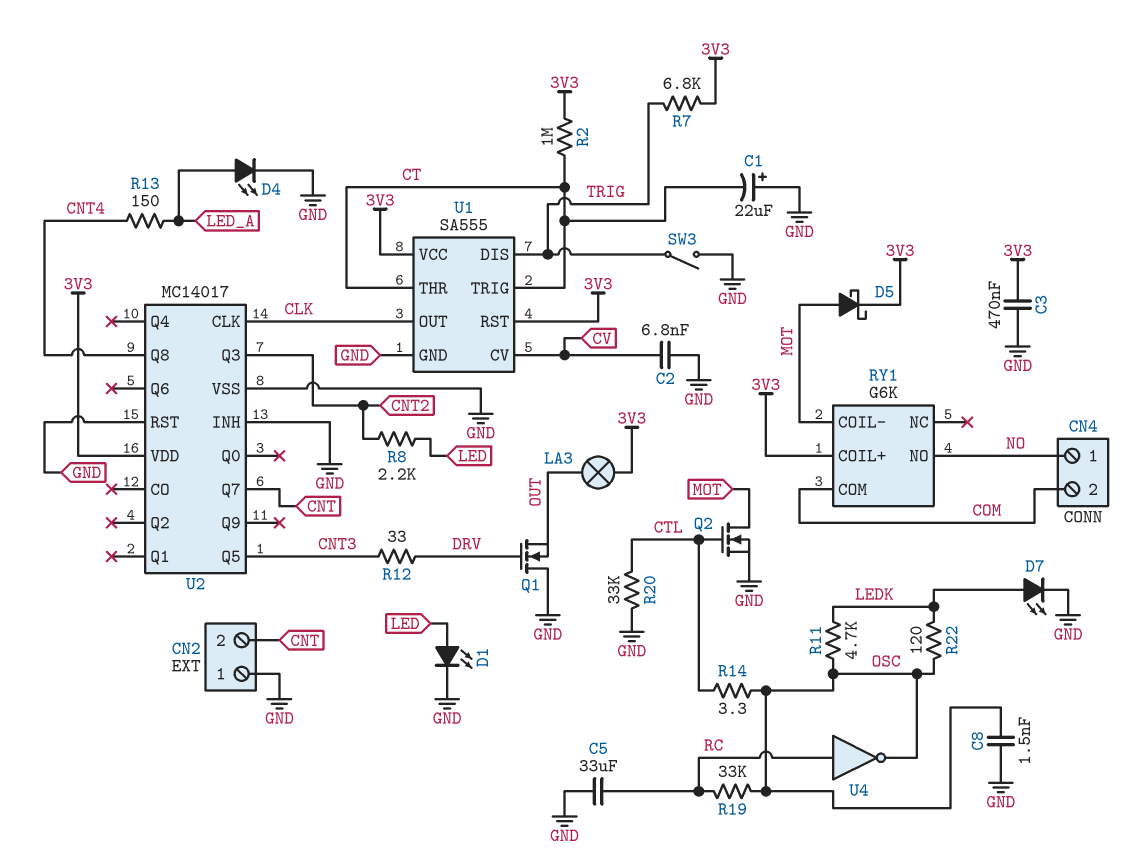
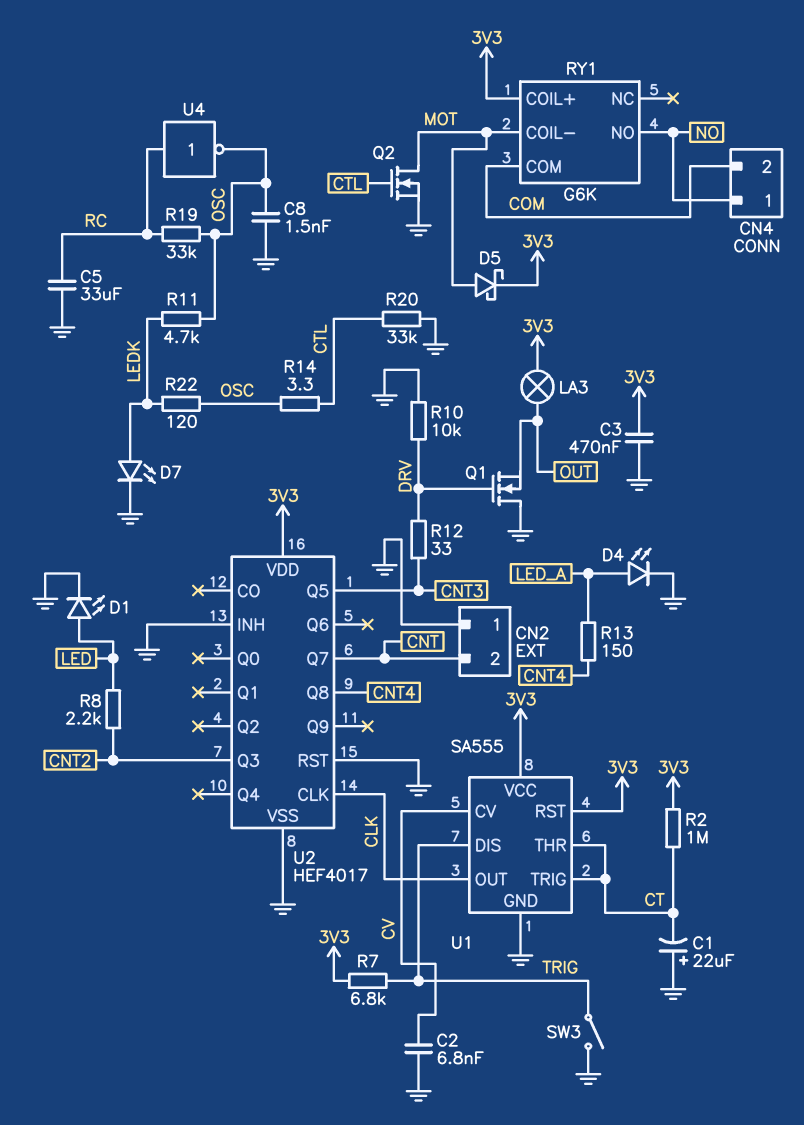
R10: none -> 10k (DRV, GND)
U2: MC14017 -> HEF4017

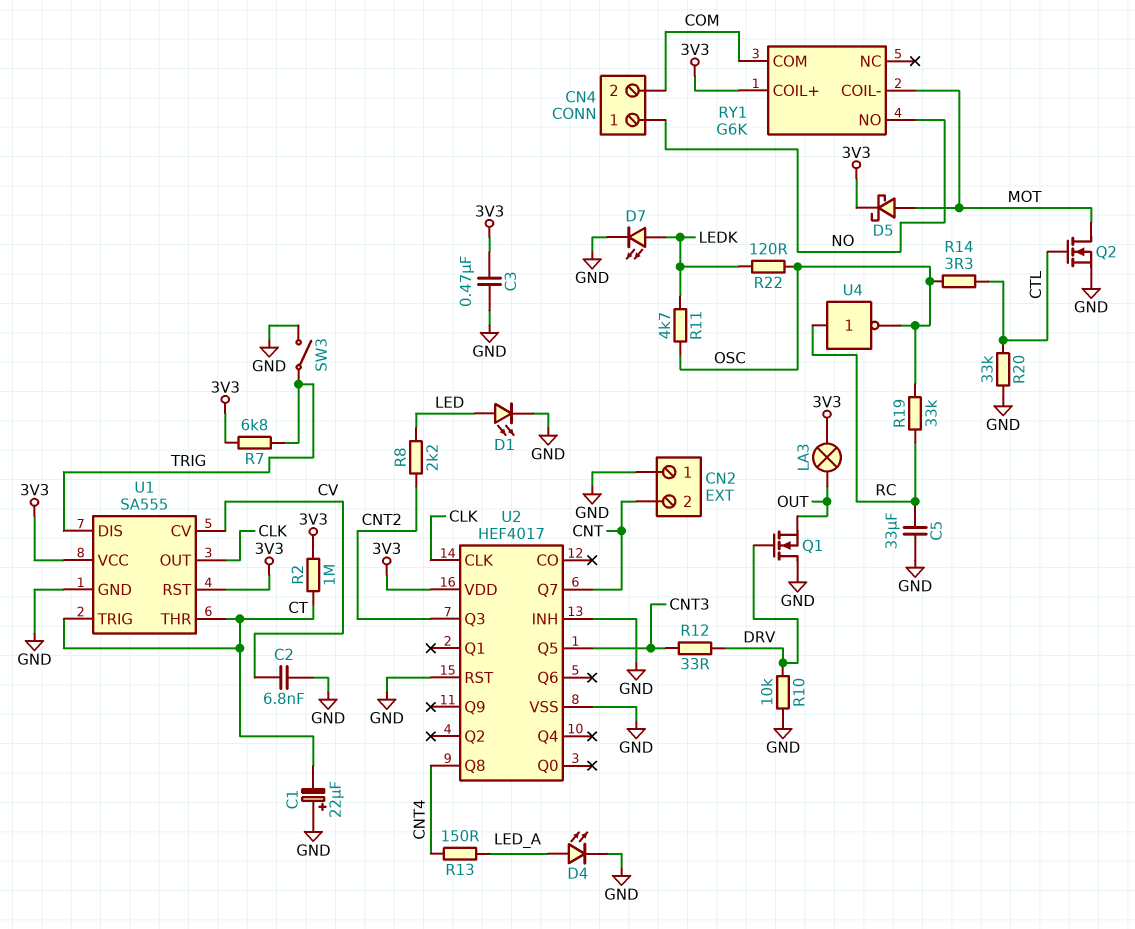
C8: 1.5nF (GND, OSC) -> none

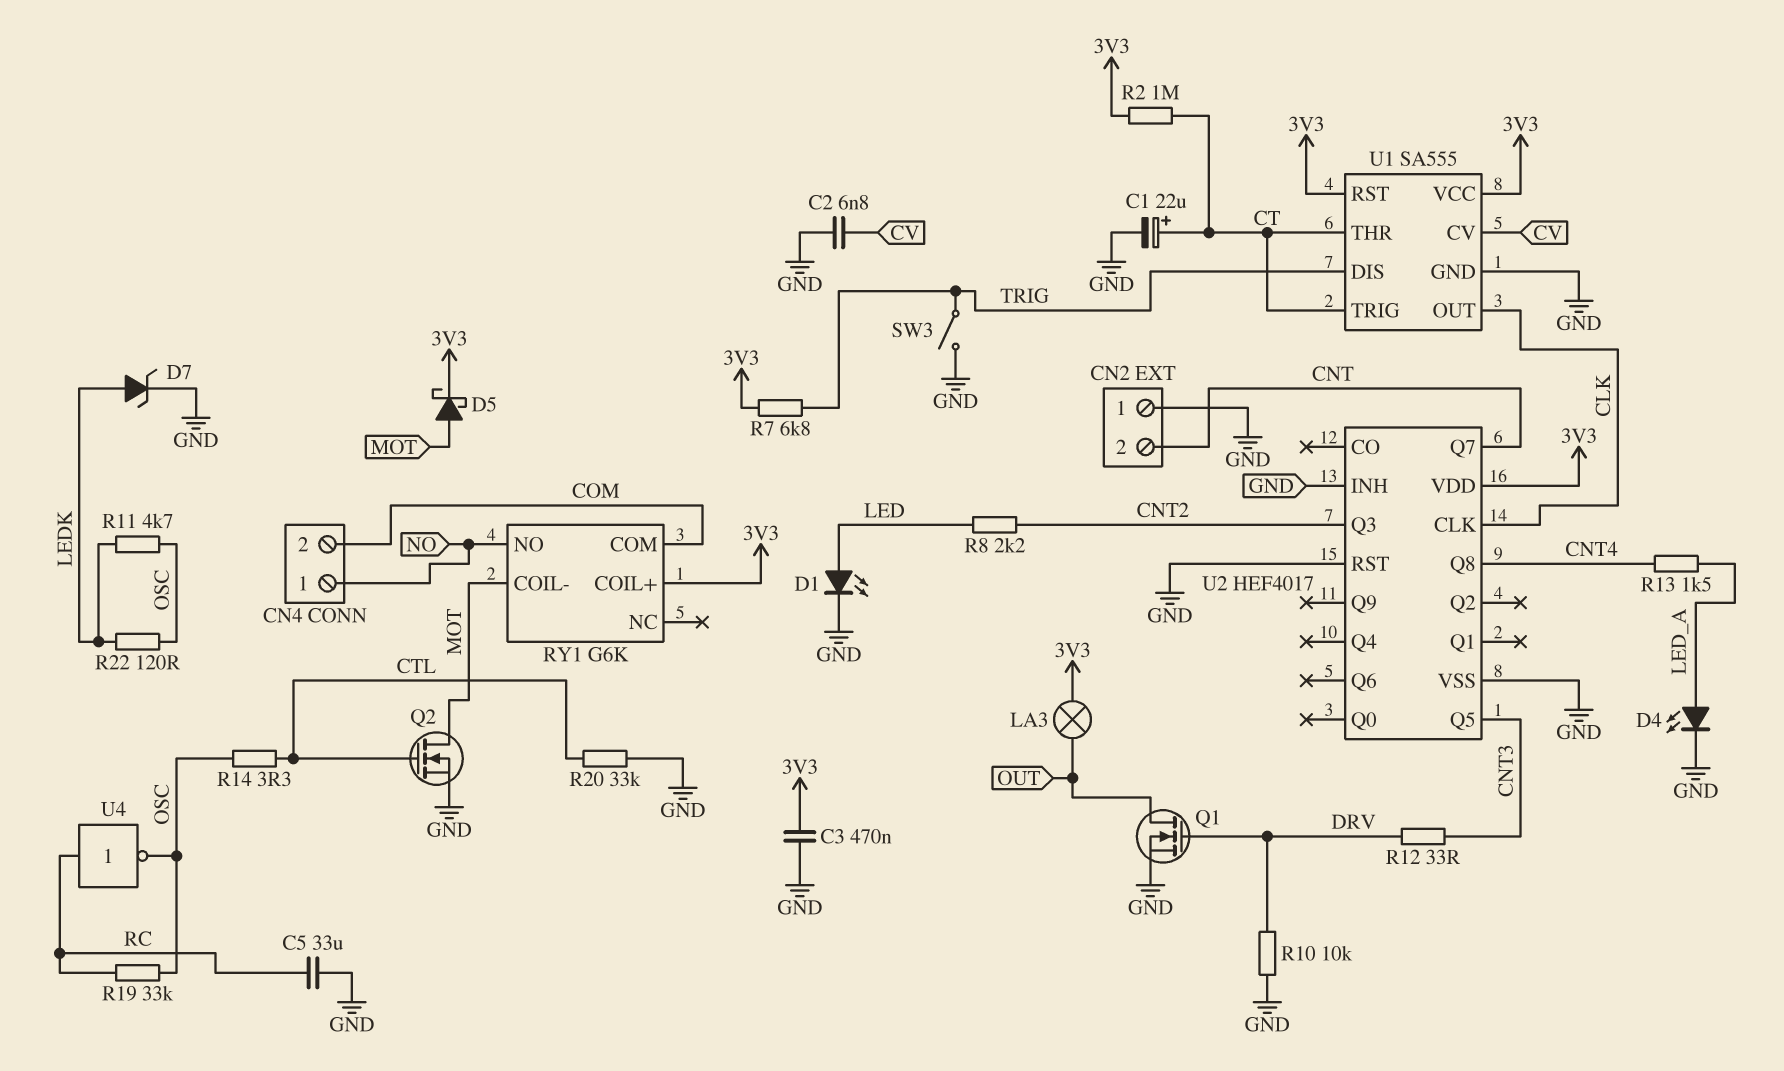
C1: 22uF (plus GND, minus CT) -> 22uF (plus CT, minus GND)
D7: LED (A LEDK, K GND) -> zener (A LEDK, K GND)
Q1: NMOS (G DRV, D GND, S OUT) -> NMOS (G DRV, D OUT, S GND)
R13: 150 (CNT4, LED_A) -> 1.5k (CNT4, LED_A)

